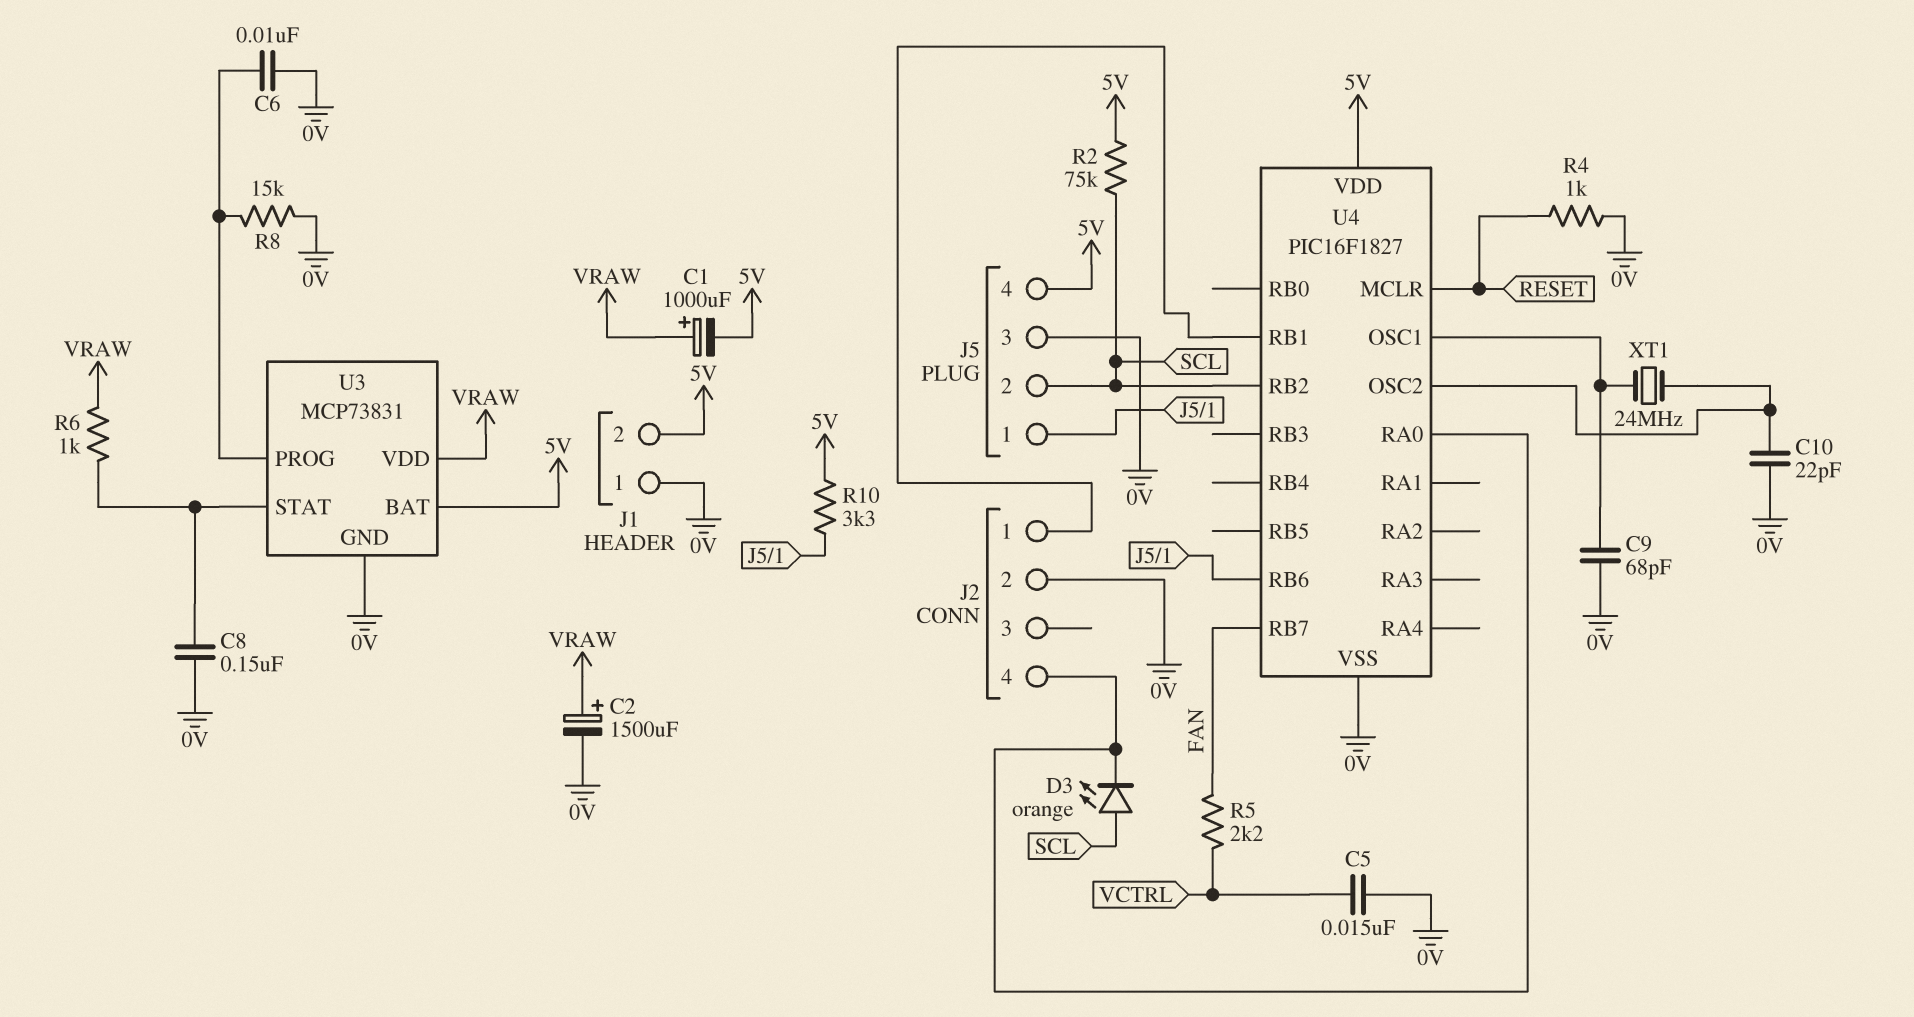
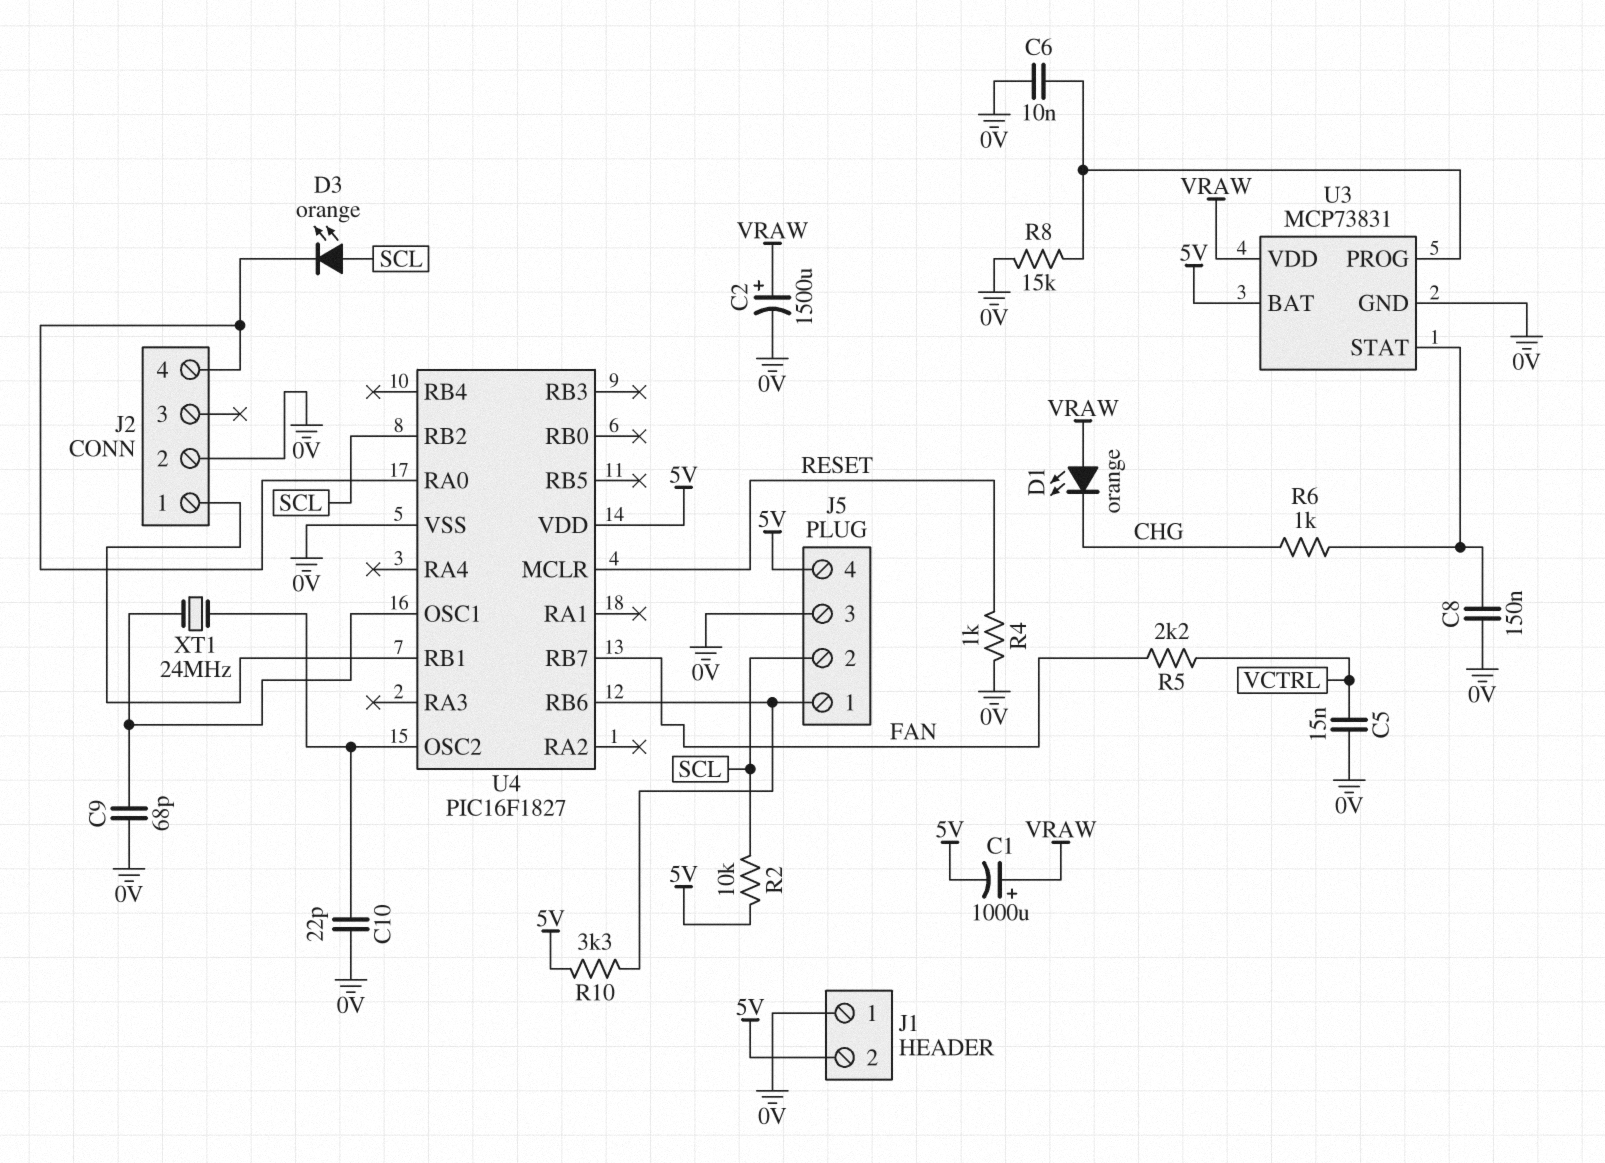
D1: none -> LED orange (A VRAW, K CHG)
R2: 75k (5V, SCL) -> 10k (5V, SCL)
R6: 1k (U3/STAT, VRAW) -> 1k (CHG, U3/STAT)

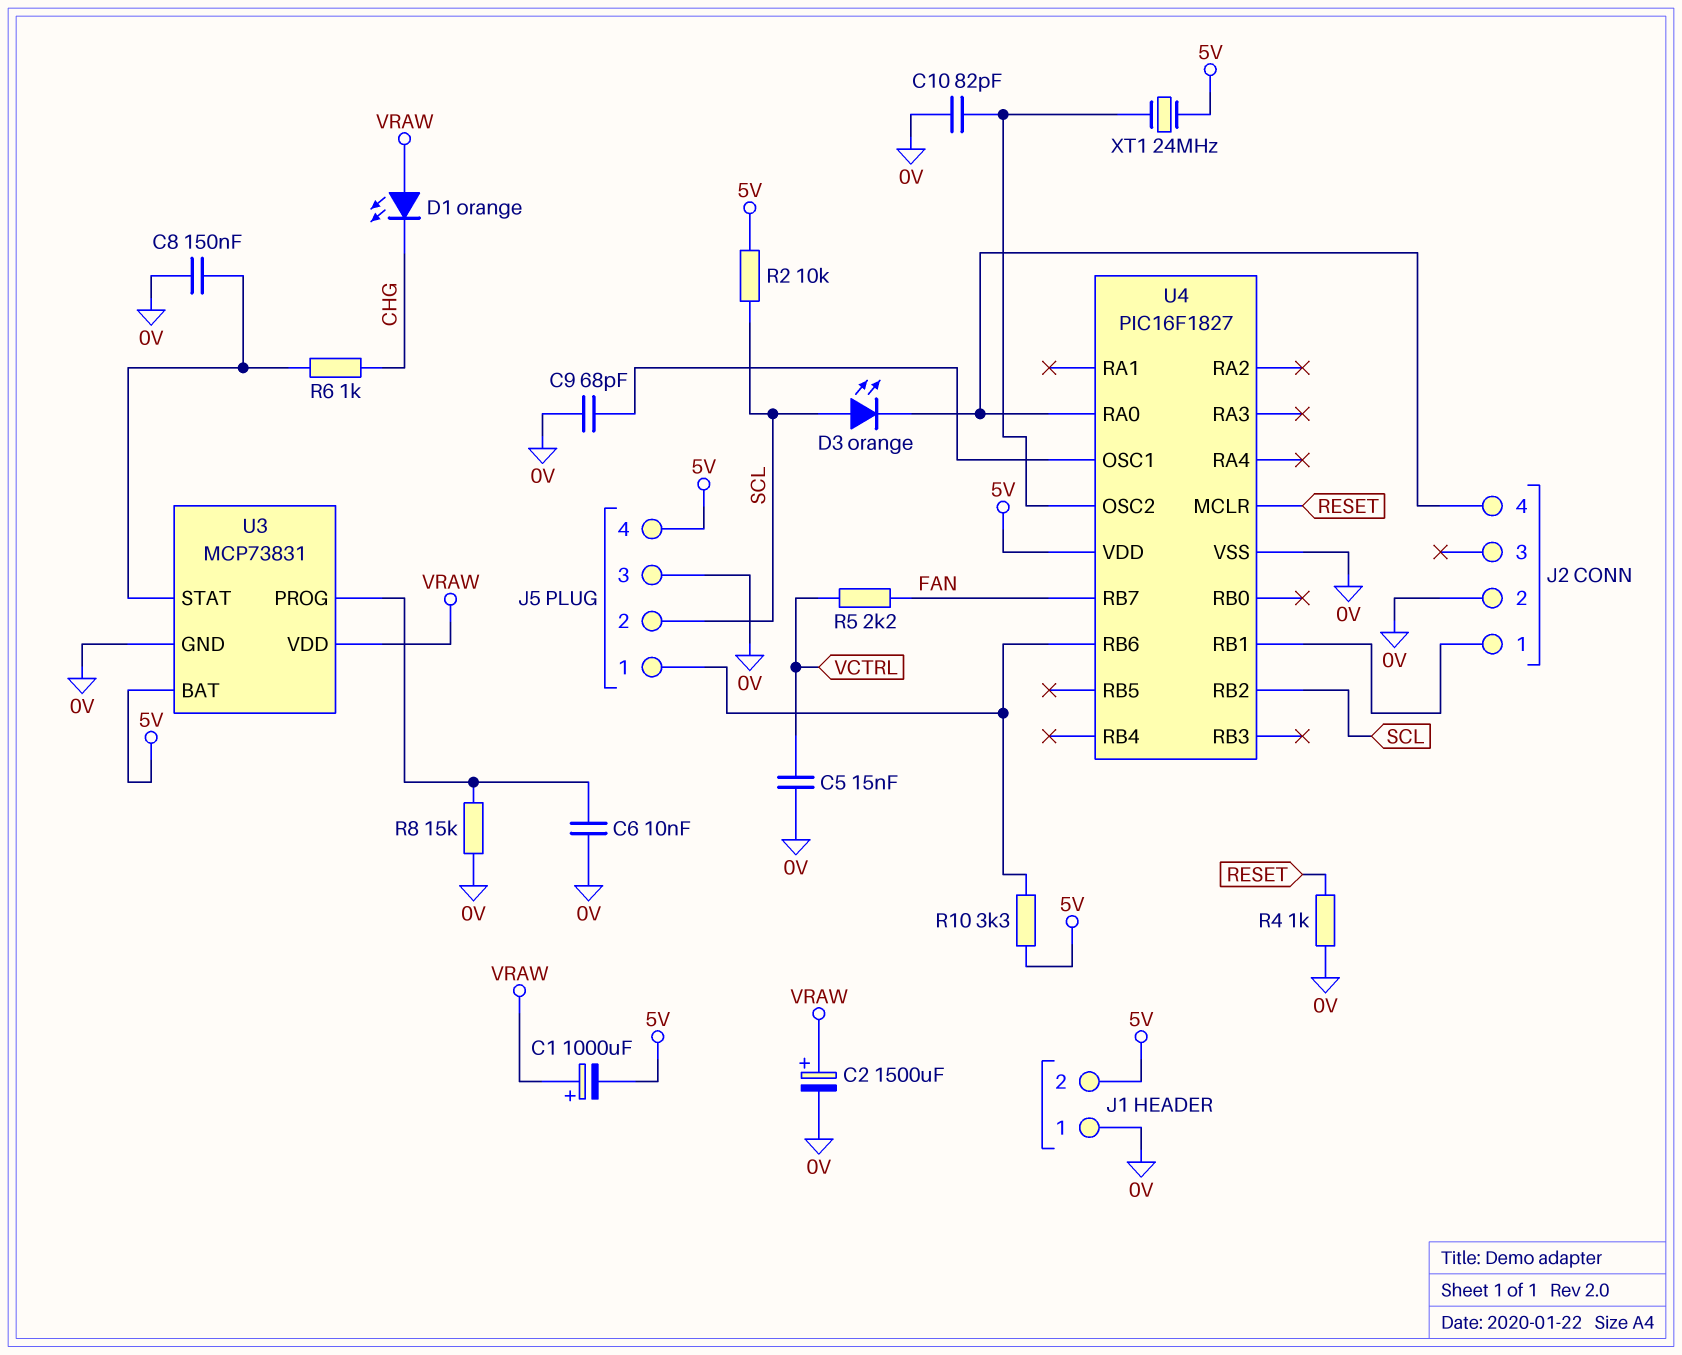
C10: 22pF (0V, U4/OSC2) -> 82pF (0V, U4/OSC2)
XT1: 24MHz (U4/OSC1, U4/OSC2) -> 24MHz (5V, U4/OSC2)

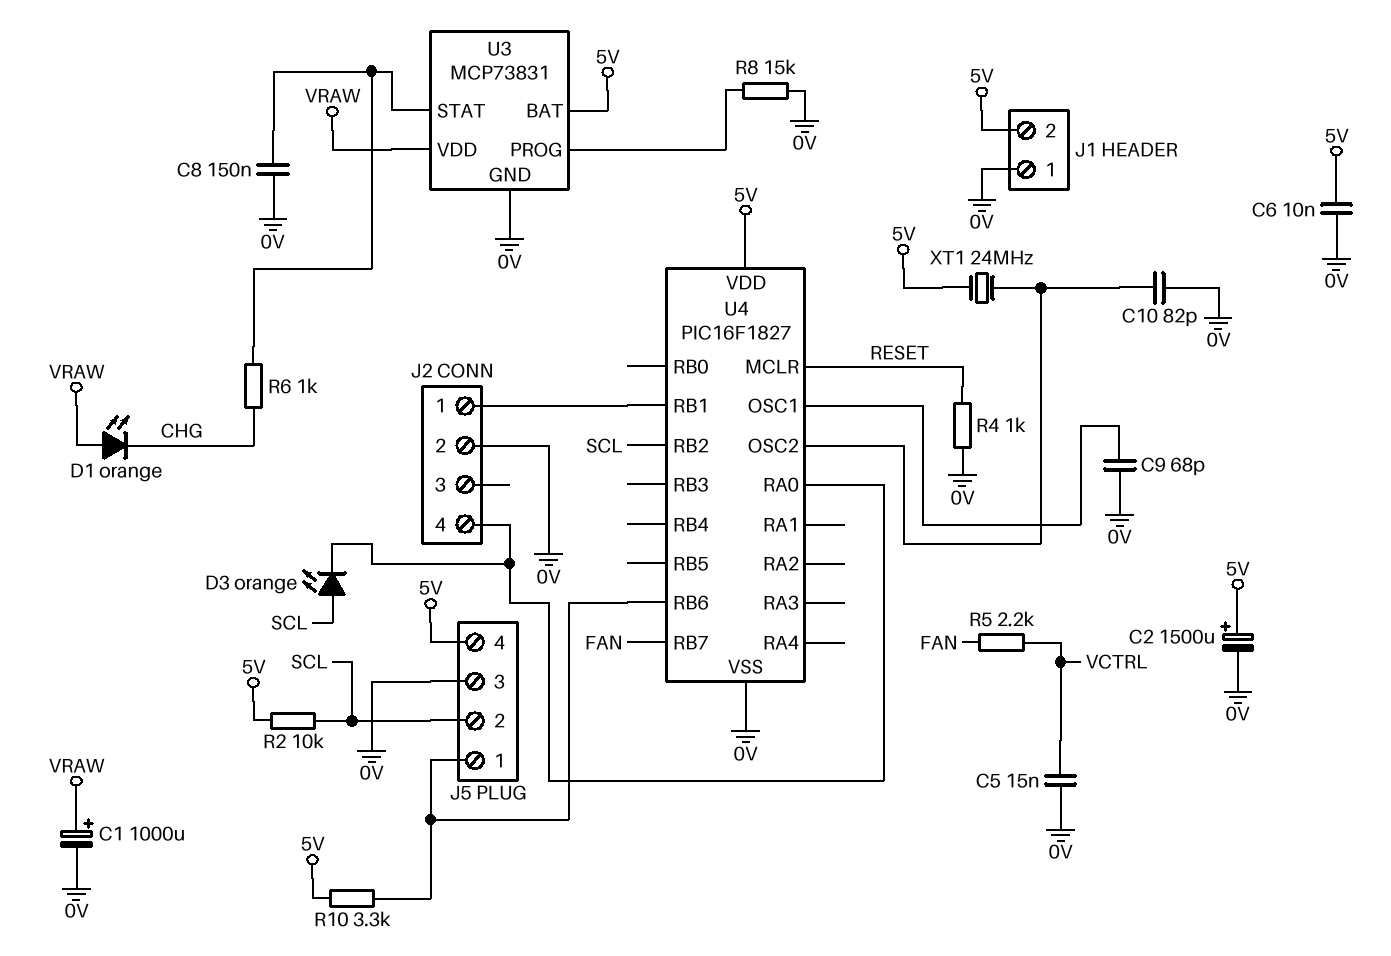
C1: 1000uF (plus VRAW, minus 5V) -> 1000uF (plus VRAW, minus 0V)
C2: 1500uF (plus VRAW, minus 0V) -> 1500uF (plus 5V, minus 0V)
C6: 10nF (0V, U3/PROG) -> 10nF (0V, 5V)

